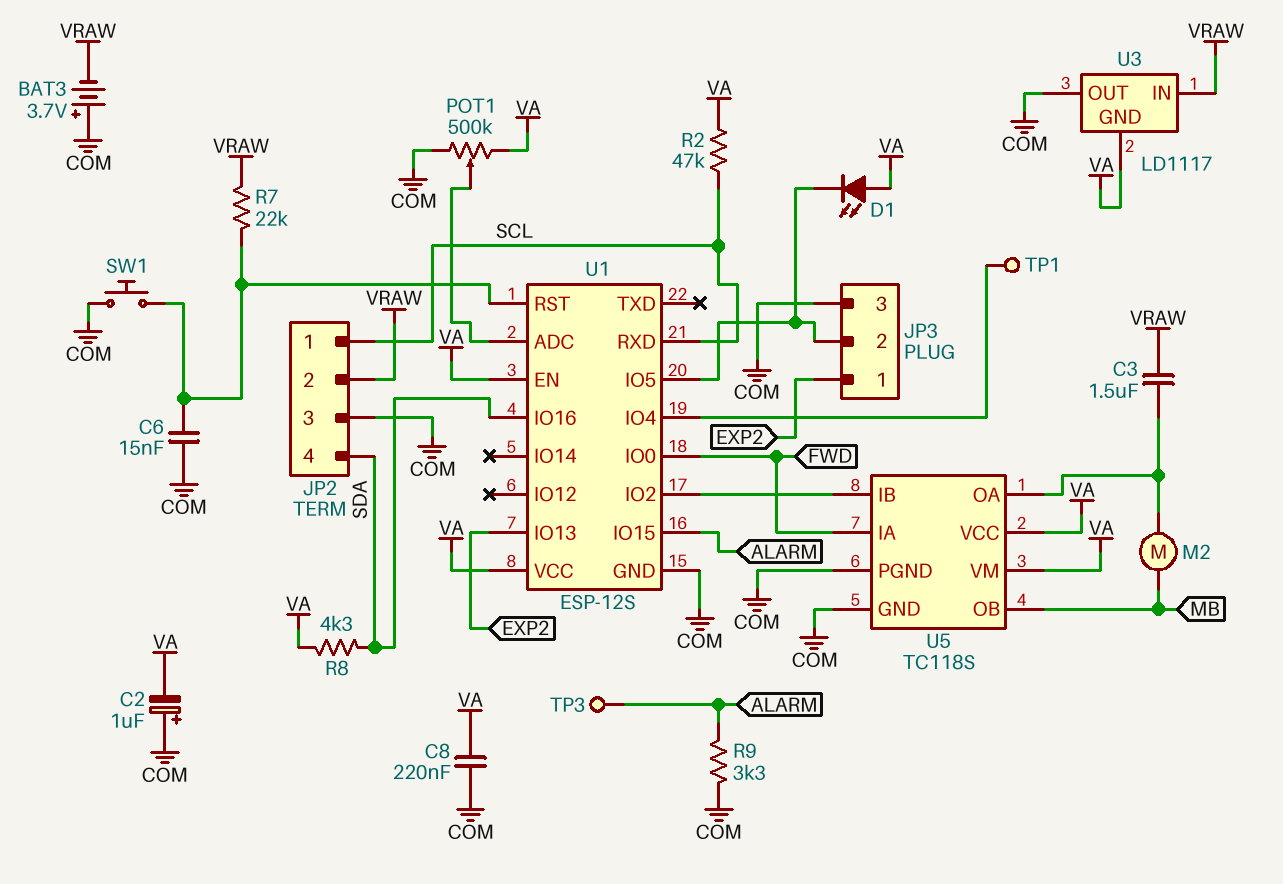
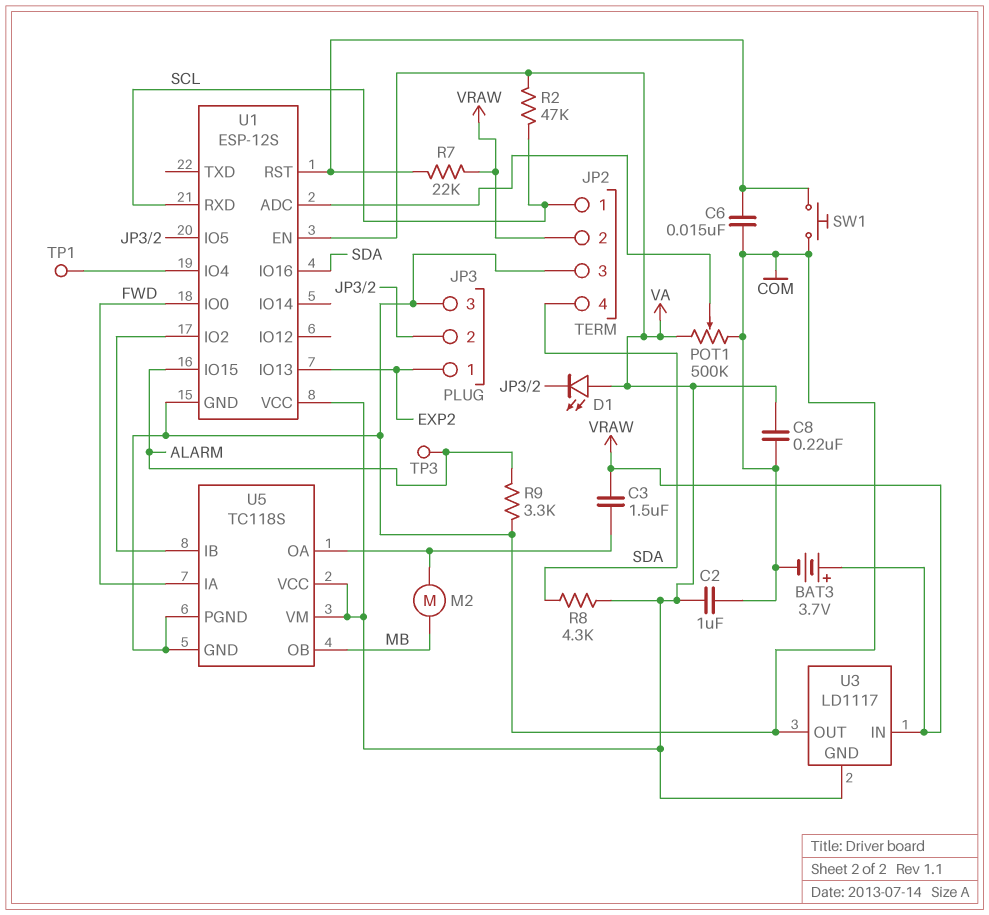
BAT3: 3.7V (plus COM, minus VRAW) -> 3.7V (plus VRAW, minus COM)
C2: 1uF (plus COM, minus VA) -> 1uF (COM, VA)

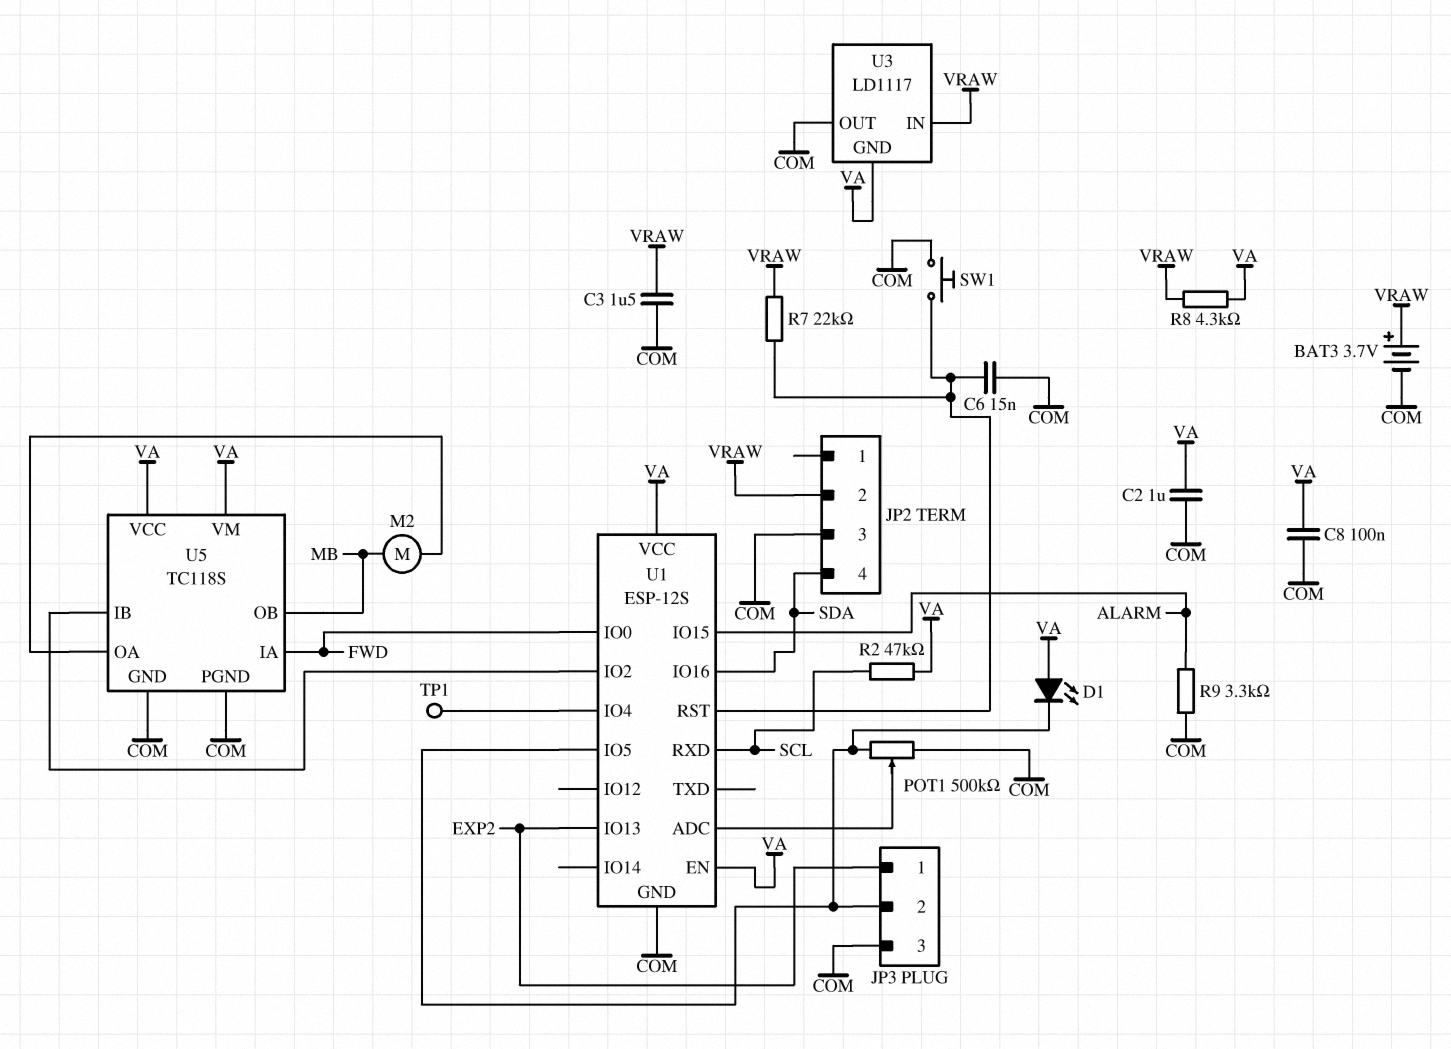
C3: 1.5uF (U5/OA, VRAW) -> 1.5uF (COM, VRAW)
C8: 220nF (COM, VA) -> 100nF (COM, VA)
JP2 pin 1: SCL -> none
POT1: 500k (COM, VA, wiper U1/ADC) -> 500k (COM, JP3/2, wiper U1/ADC)
R8: 4.3k (SDA, VA) -> 4.3k (VA, VRAW)
TP3: test point (ALARM) -> none

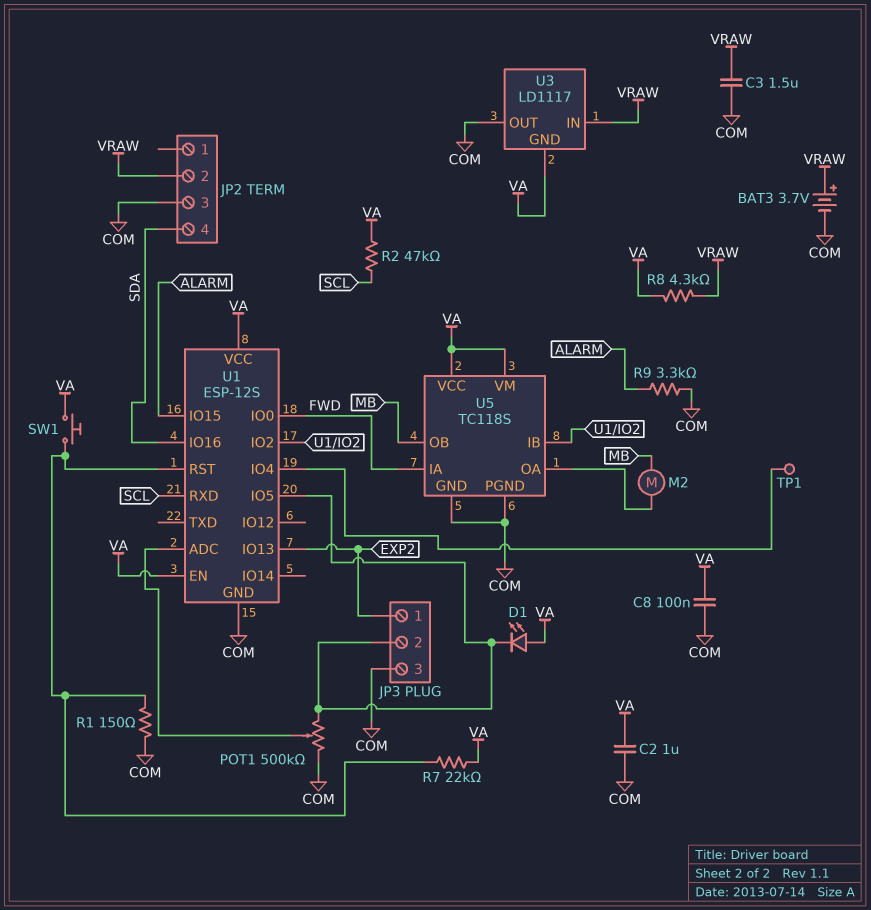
C6: 15nF (COM, U1/RST) -> none
R1: none -> 150 (COM, U1/RST)
R7: 22k (U1/RST, VRAW) -> 22k (U1/RST, VA)
SW1: button (COM, U1/RST) -> button (U1/RST, VA)

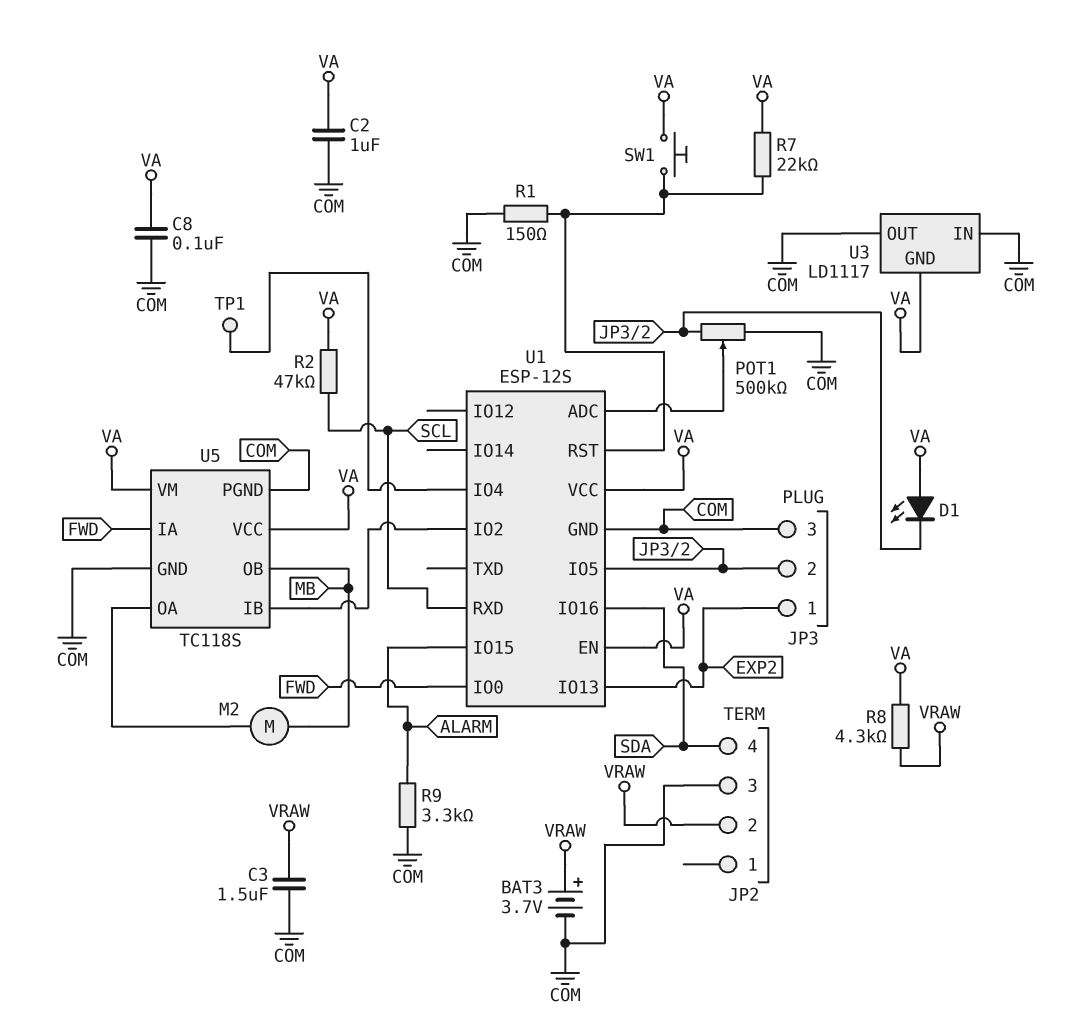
U3 pin IN: VRAW -> COM

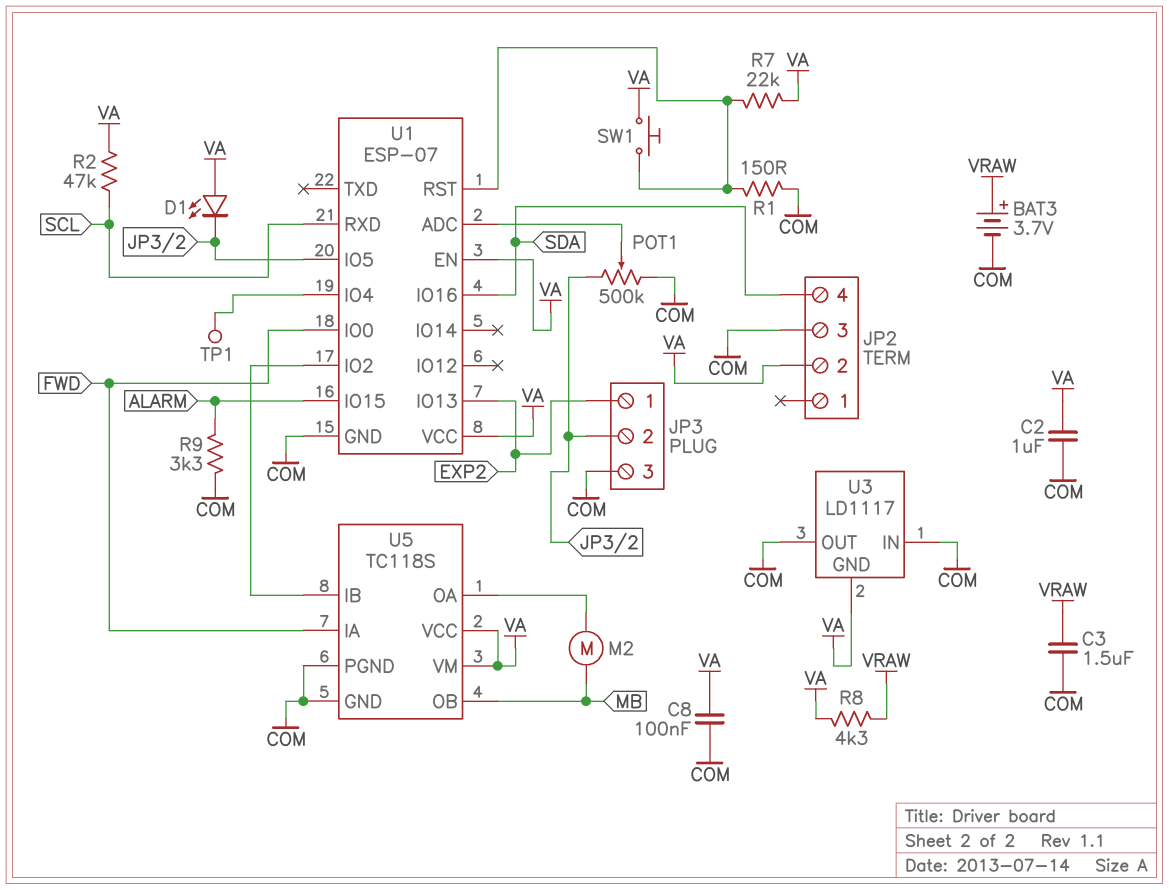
JP2 pin 2: VRAW -> VA
U1: ESP-12S -> ESP-07

